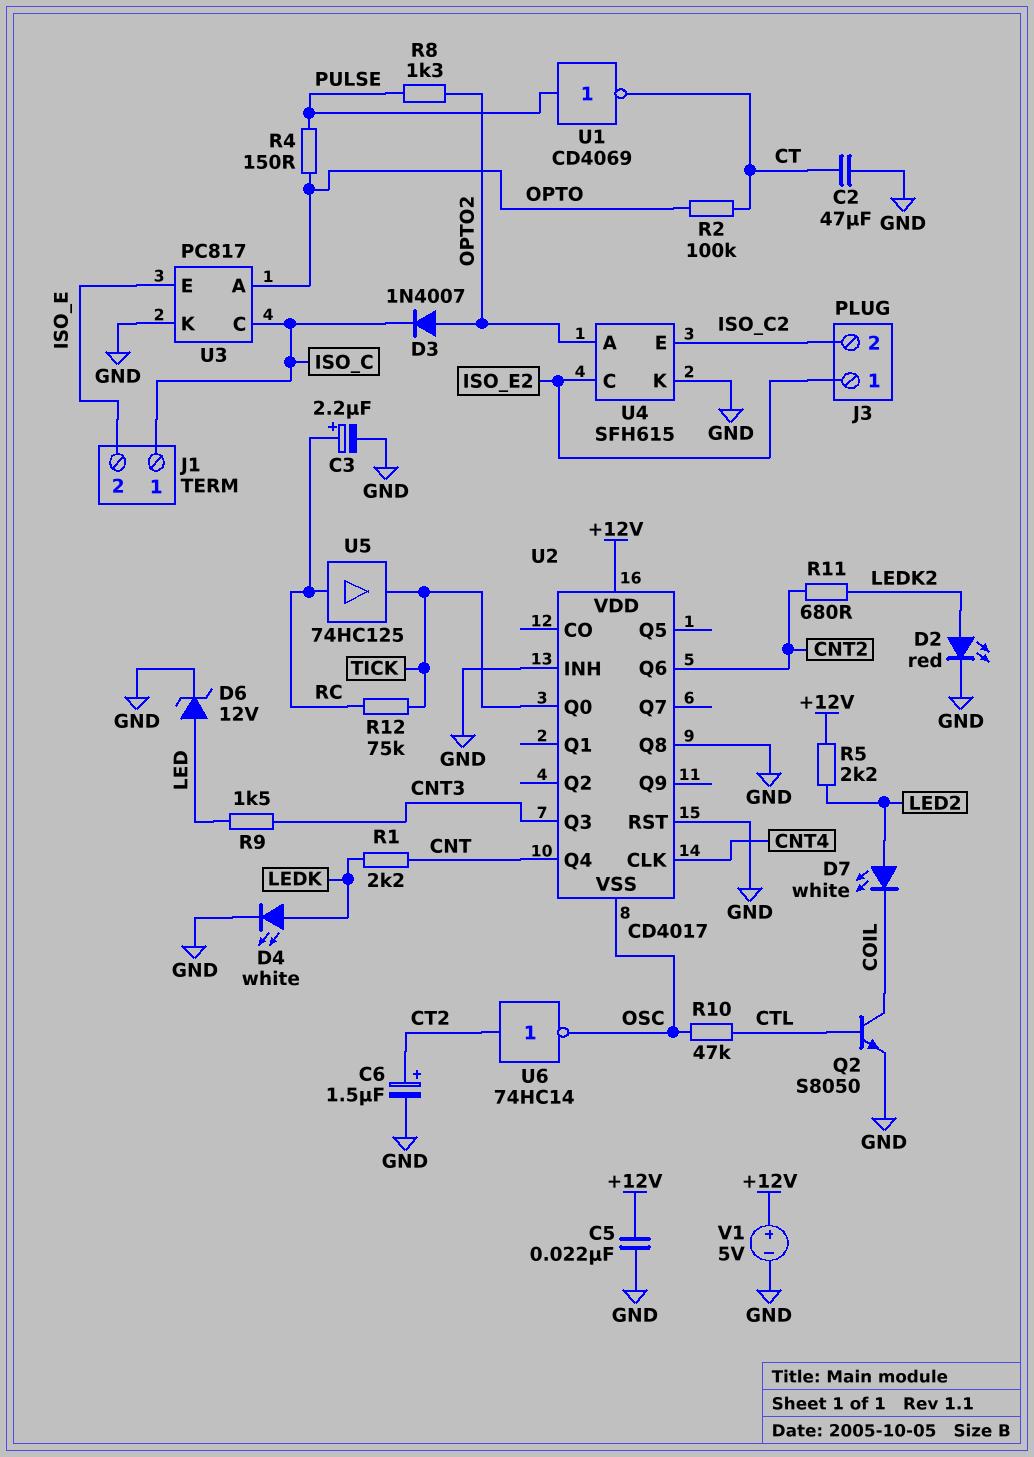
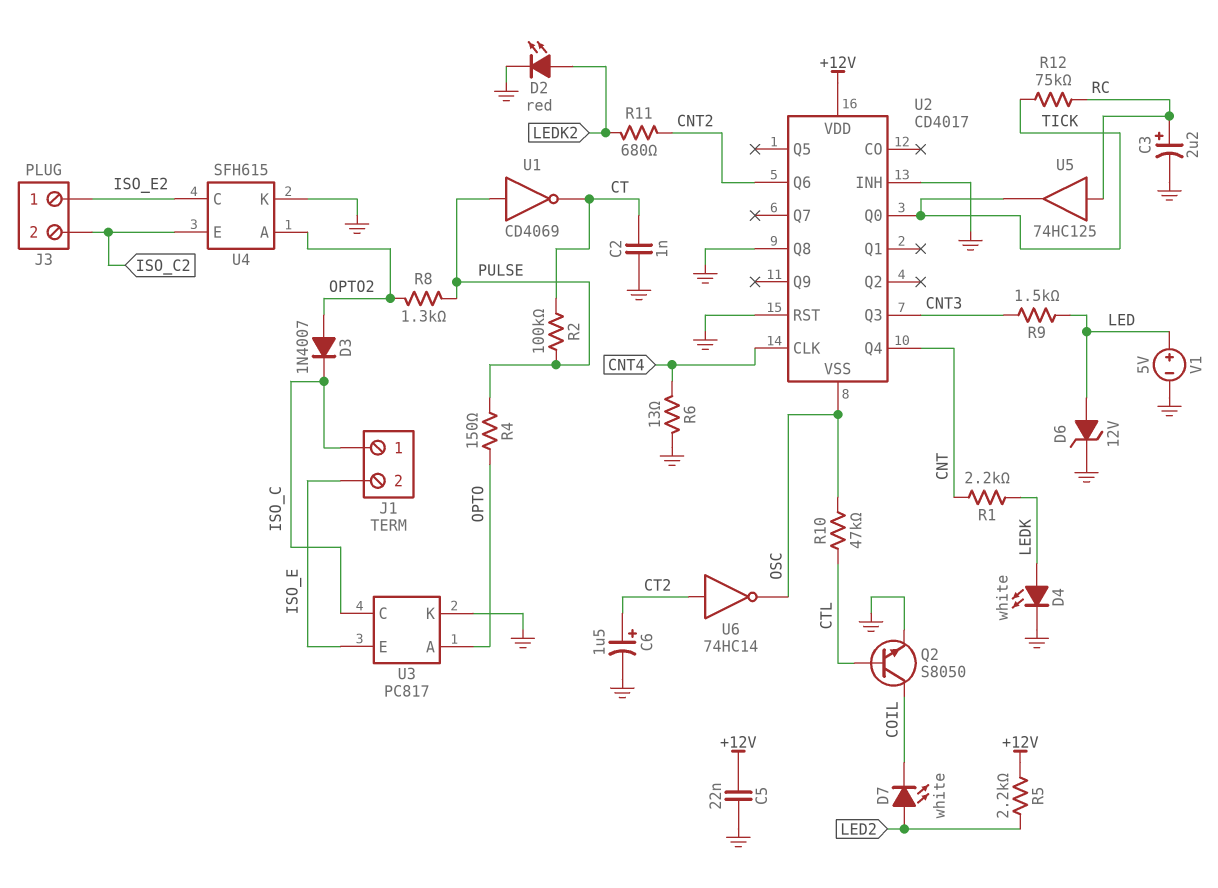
C2: 47uF (CT, GND) -> 1nF (CT, GND)
R2: 100k (CT, OPTO) -> 100k (CT, PULSE)
R6: none -> 13 (CNT4, GND)
V1: 5V (plus +12V, minus GND) -> 5V (plus LED, minus GND)

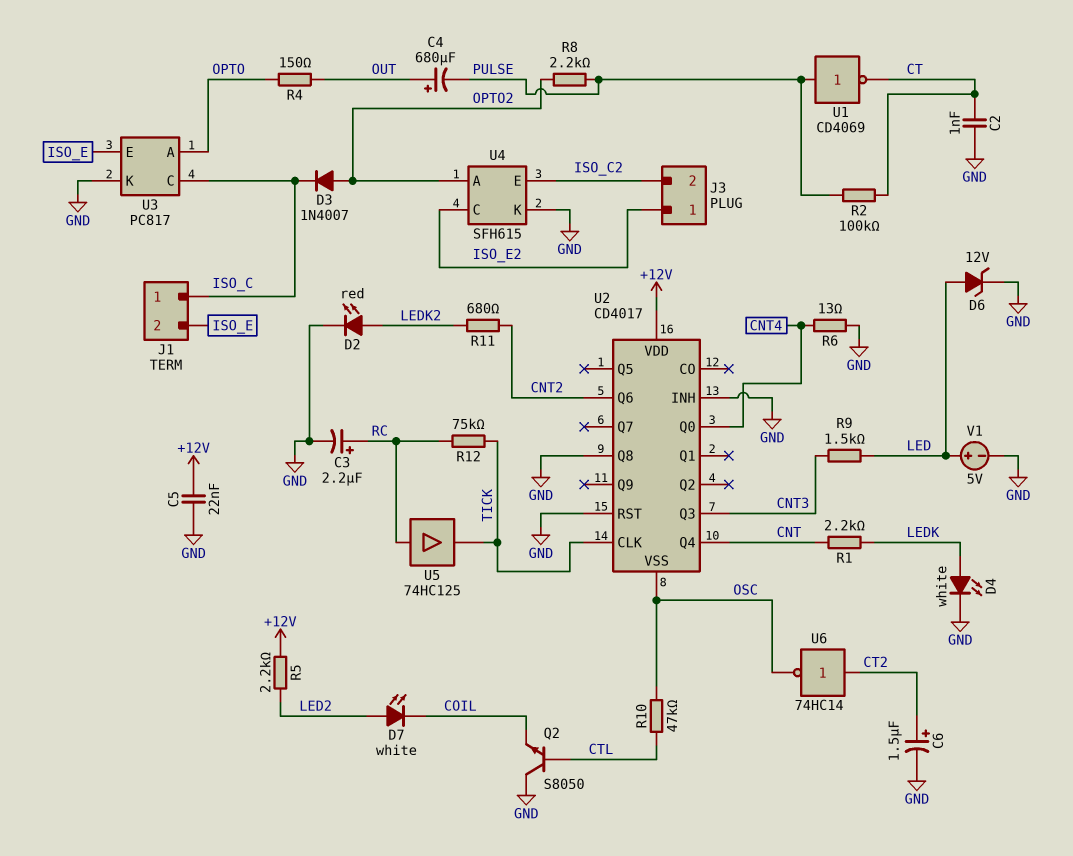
C4: none -> 680uF (plus OUT, minus PULSE)
Q2: NPN S8050 (B CTL, C COIL, E GND) -> NPN S8050 (B CTL, C GND, E COIL)
R4: 150 (OPTO, PULSE) -> 150 (OPTO, OUT)
R8: 1.3k (OPTO2, PULSE) -> 2.2k (OPTO2, PULSE)
U2 pin CLK: CNT4 -> TICK
U2 pin Q0: TICK -> CNT4

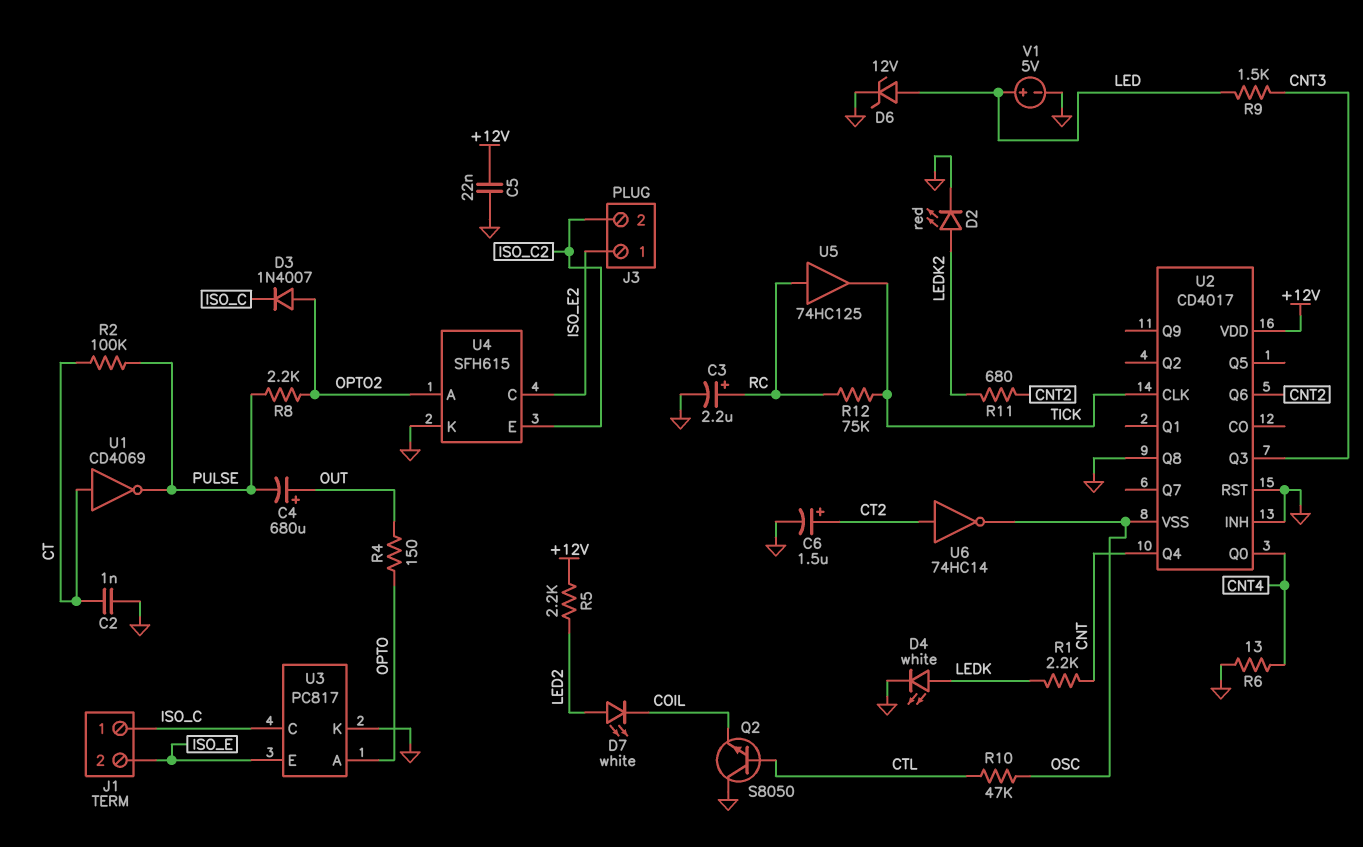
U1: NOT CD4069 (in PULSE, out CT) -> NOT CD4069 (in CT, out PULSE)

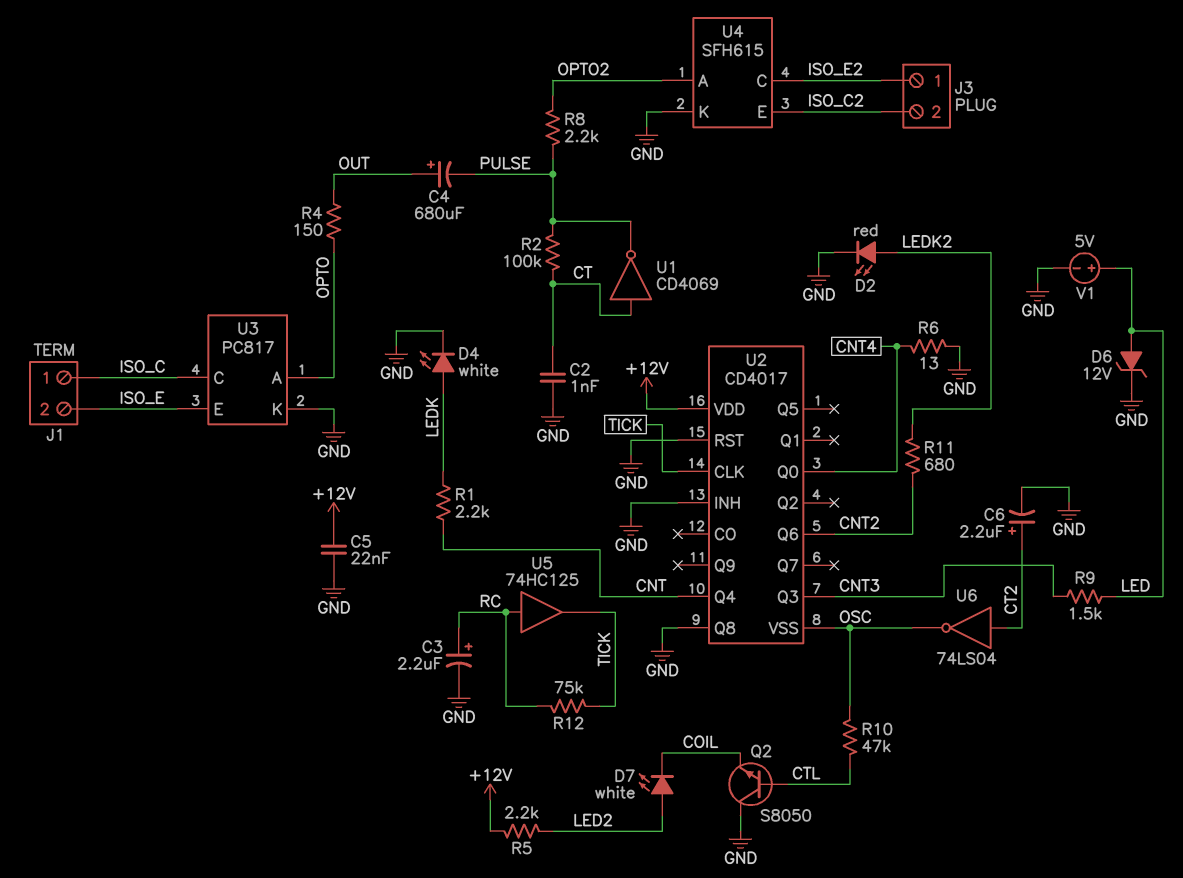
C6: 1.5uF (plus CT2, minus GND) -> 2.2uF (plus CT2, minus GND)
D3: diode 1N4007 (A OPTO2, K ISO_C) -> none
U6: NOT 74HC14 (in CT2, out OSC) -> NOT 74LS04 (in CT2, out OSC)

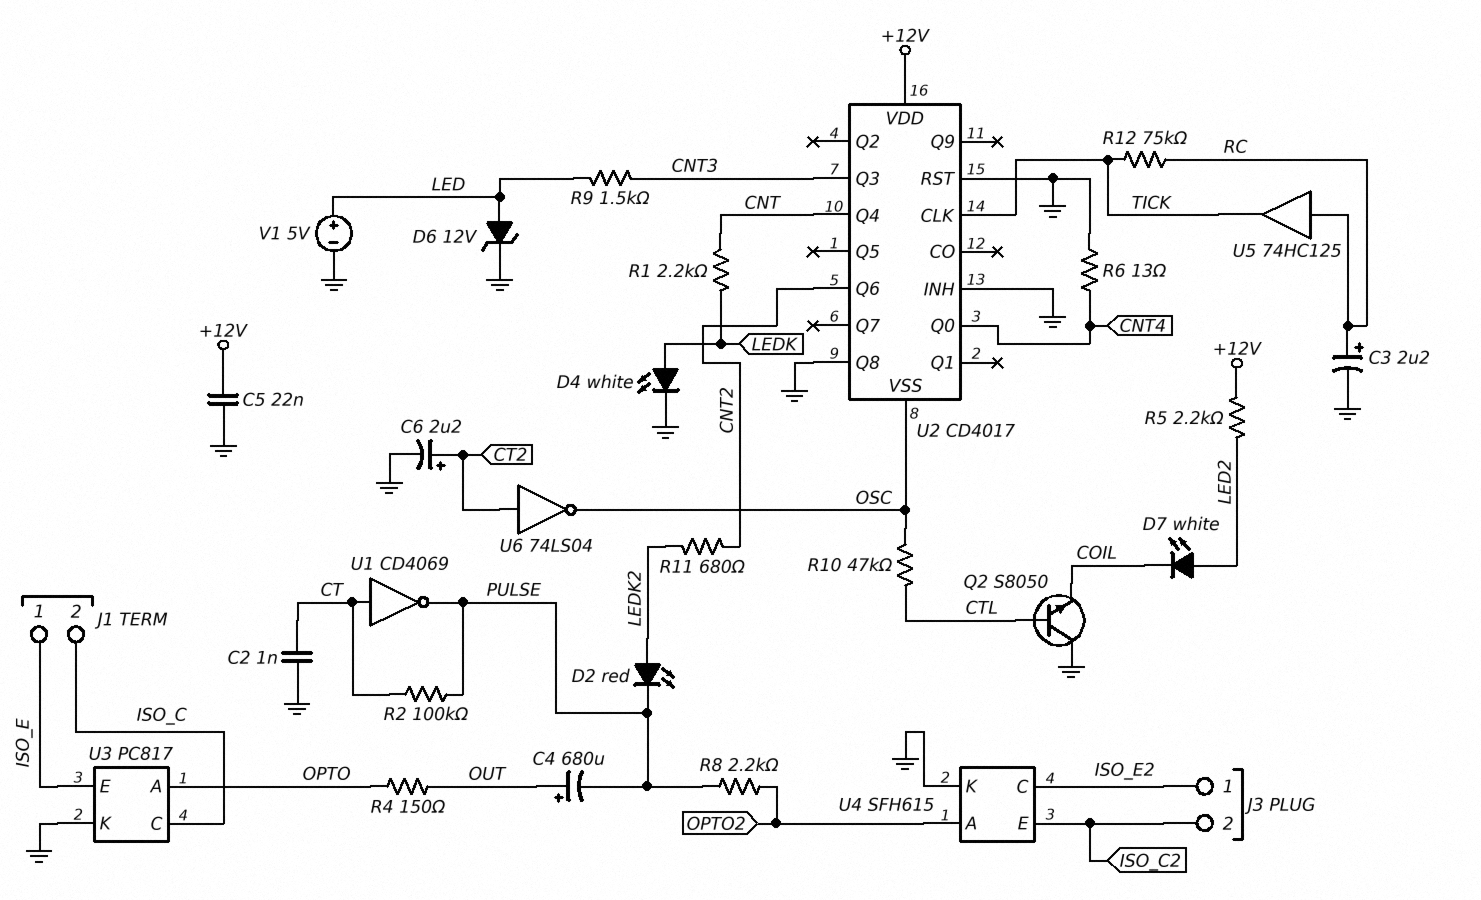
D2: LED red (A LEDK2, K GND) -> LED red (A LEDK2, K PULSE)
J1 pin 1: ISO_C -> ISO_E
J1 pin 2: ISO_E -> ISO_C

